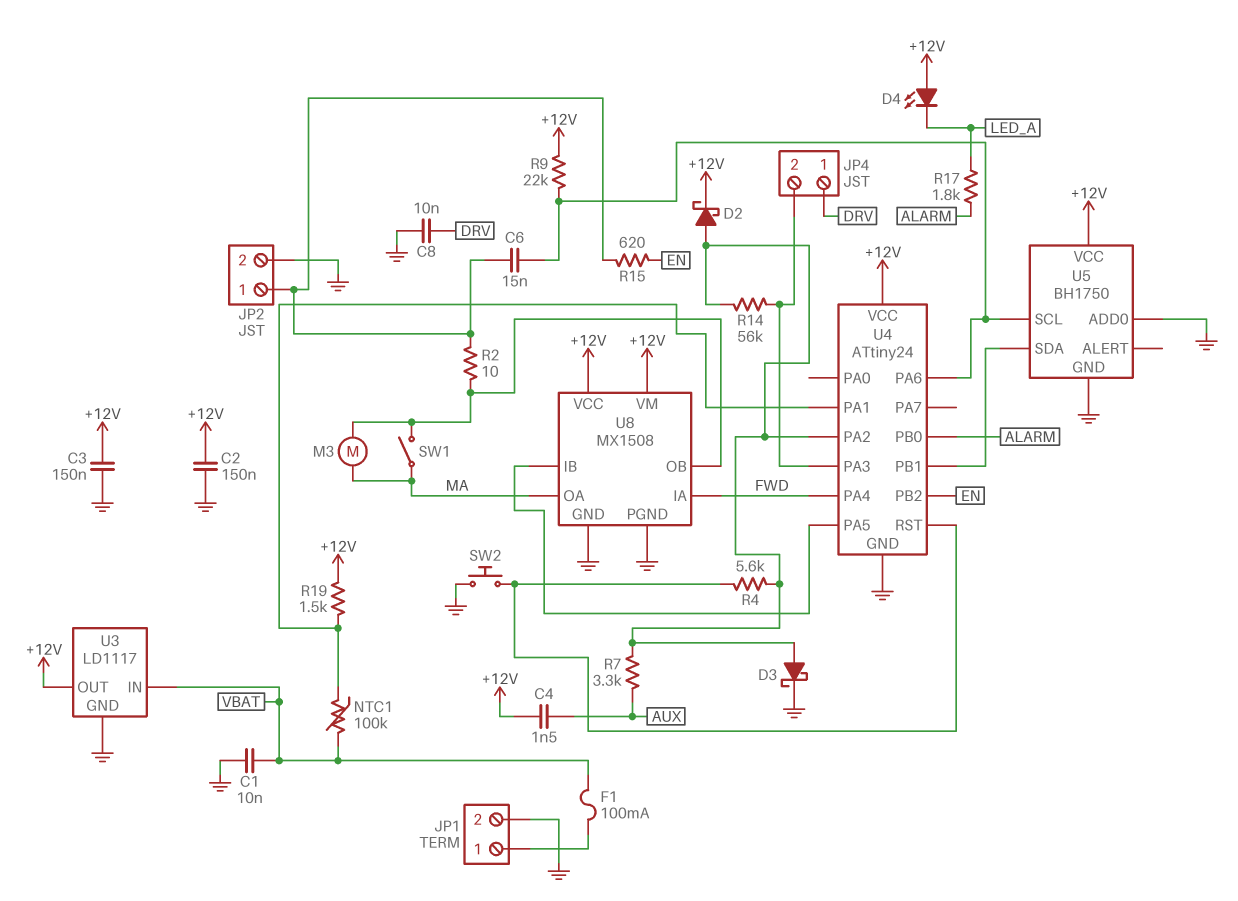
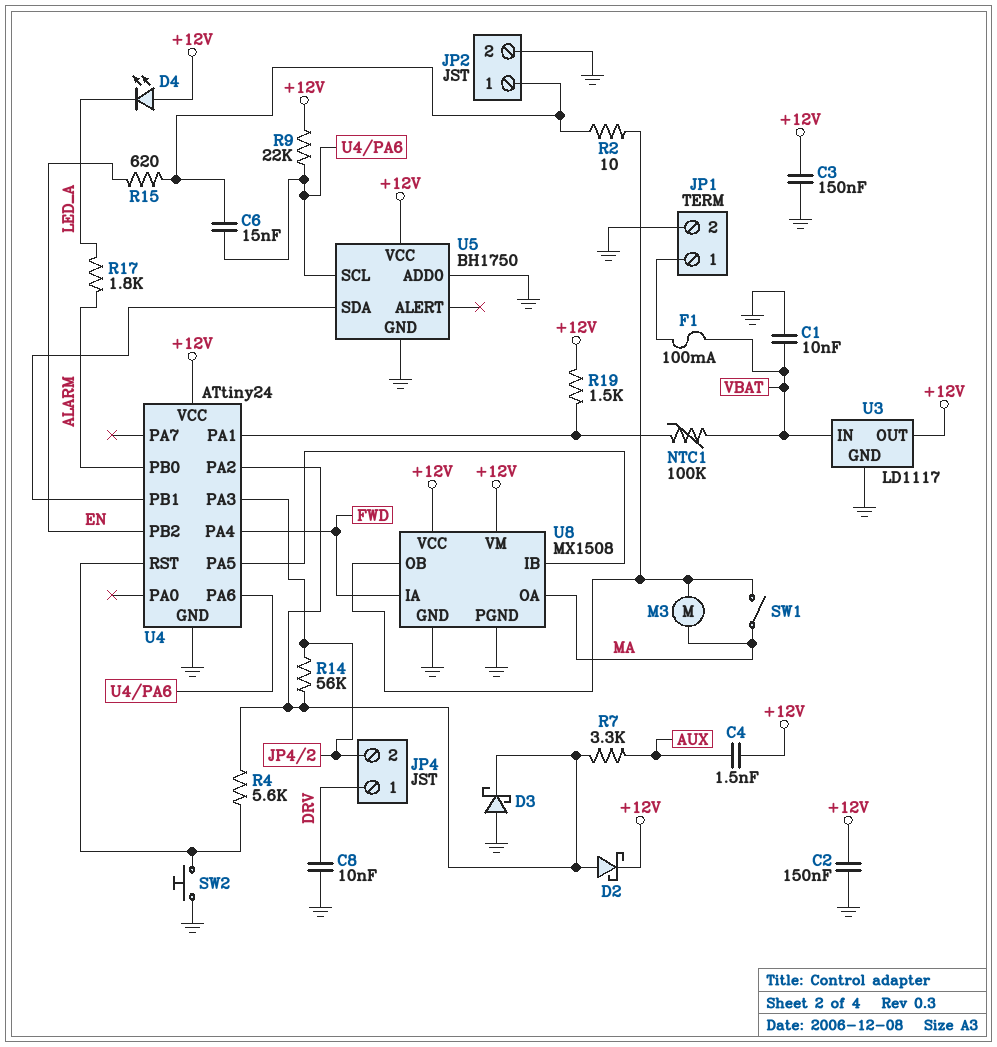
D3: schottky (A U4/PA2, K GND) -> schottky (A GND, K U4/PA2)

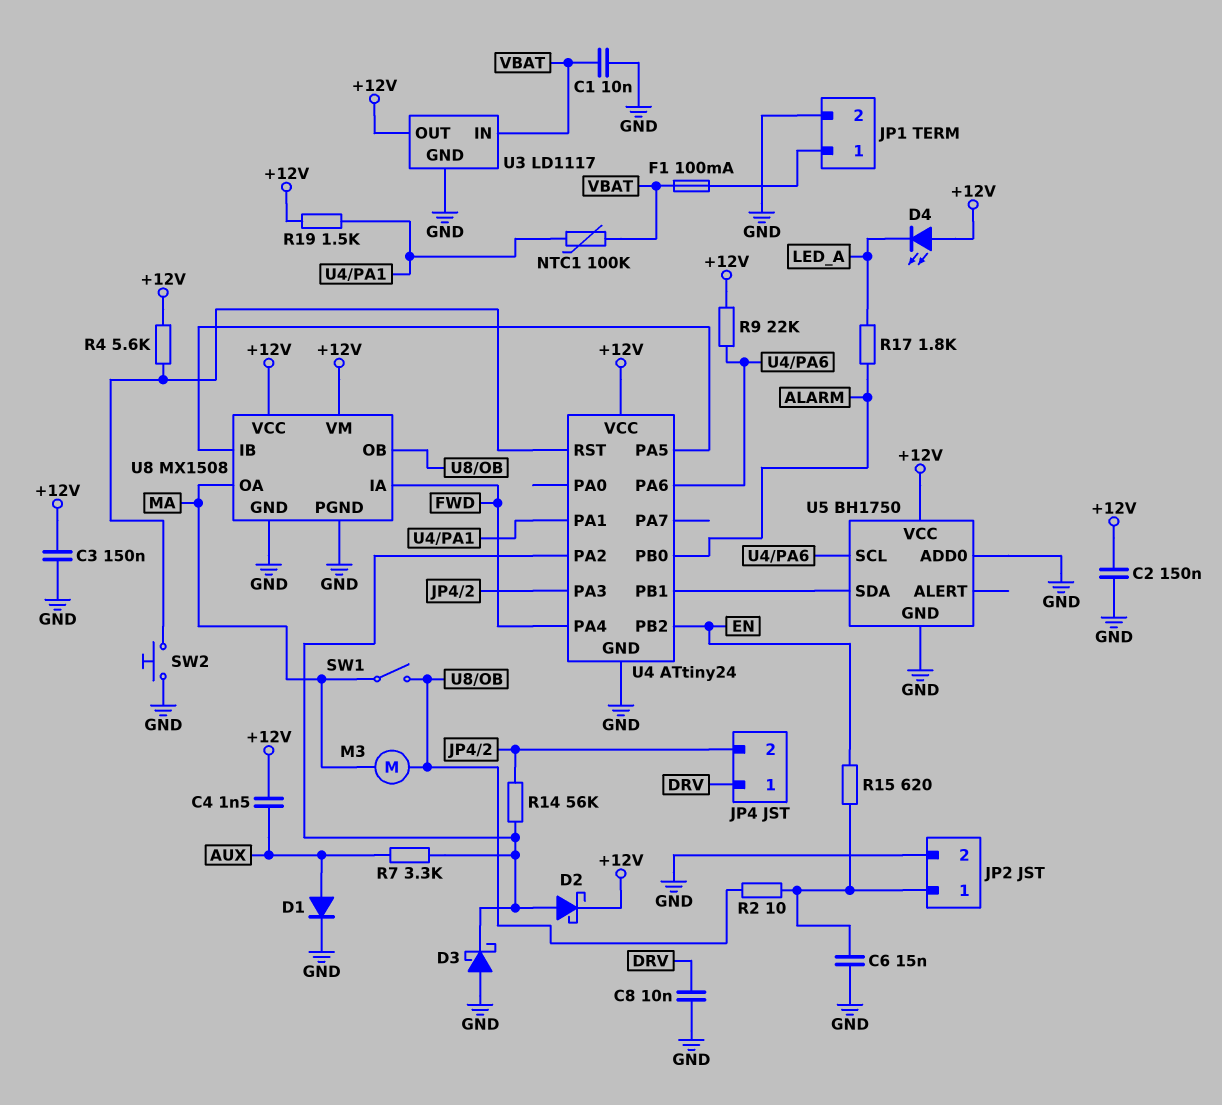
C6: 15nF (JP2/1, U4/PA6) -> 15nF (GND, JP2/1)
D1: none -> diode (A AUX, K GND)
R4: 5.6k (U4/PA2, U4/RST) -> 5.6k (+12V, U4/RST)

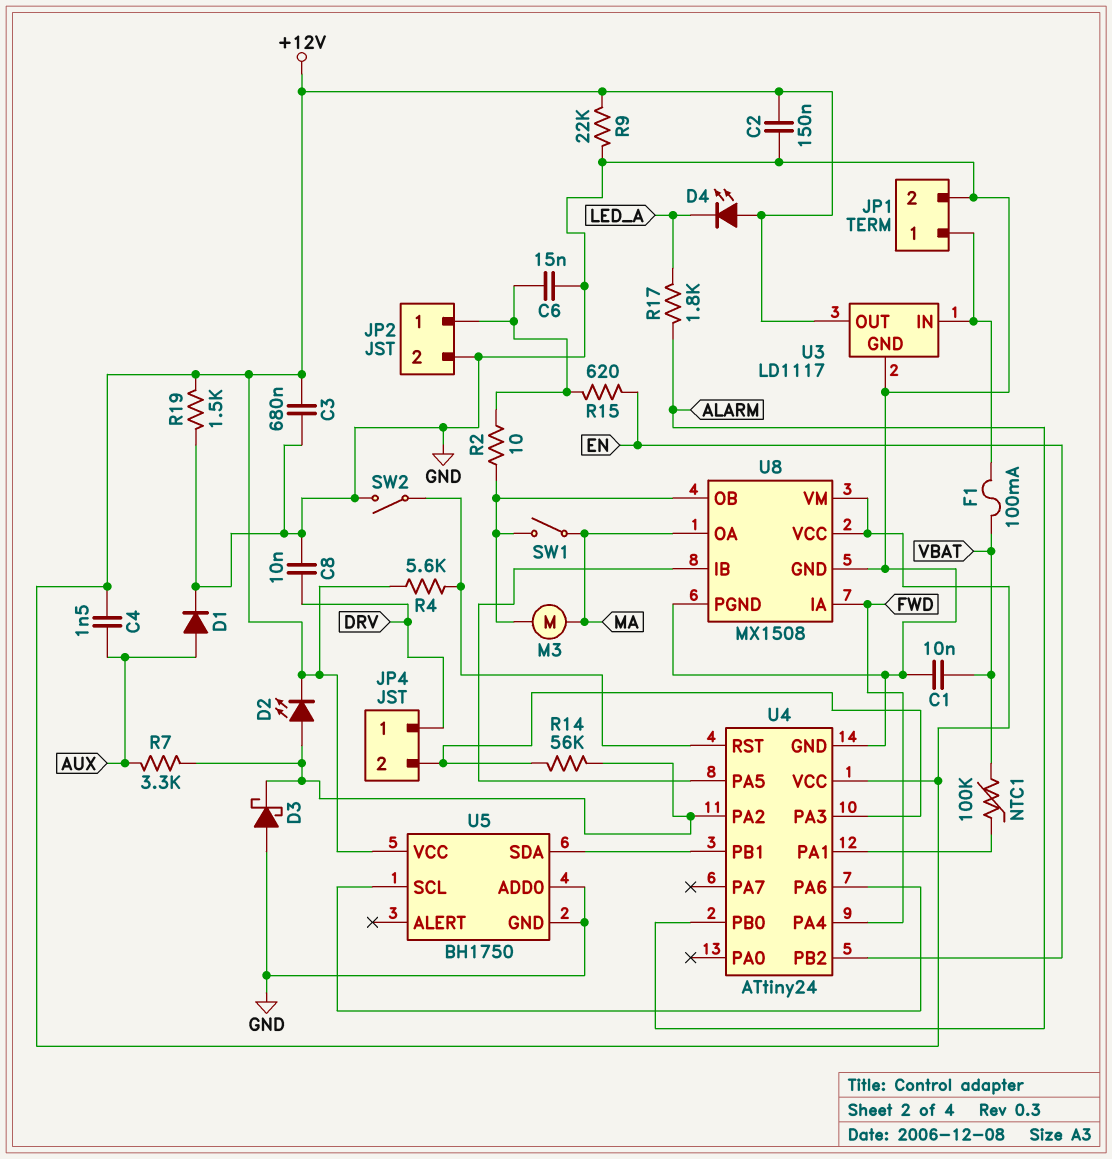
C3: 150nF (+12V, GND) -> 680nF (+12V, GND)
D2: schottky (A U4/PA2, K +12V) -> LED (A U4/PA2, K +12V)
R9: 22k (+12V, U4/PA6) -> 22k (+12V, GND)
R19: 1.5k (+12V, U4/PA1) -> 1.5k (+12V, GND)
SW2: button (GND, U4/RST) -> switch (GND, U4/RST)
U3 pin IN: VBAT -> JP1/1

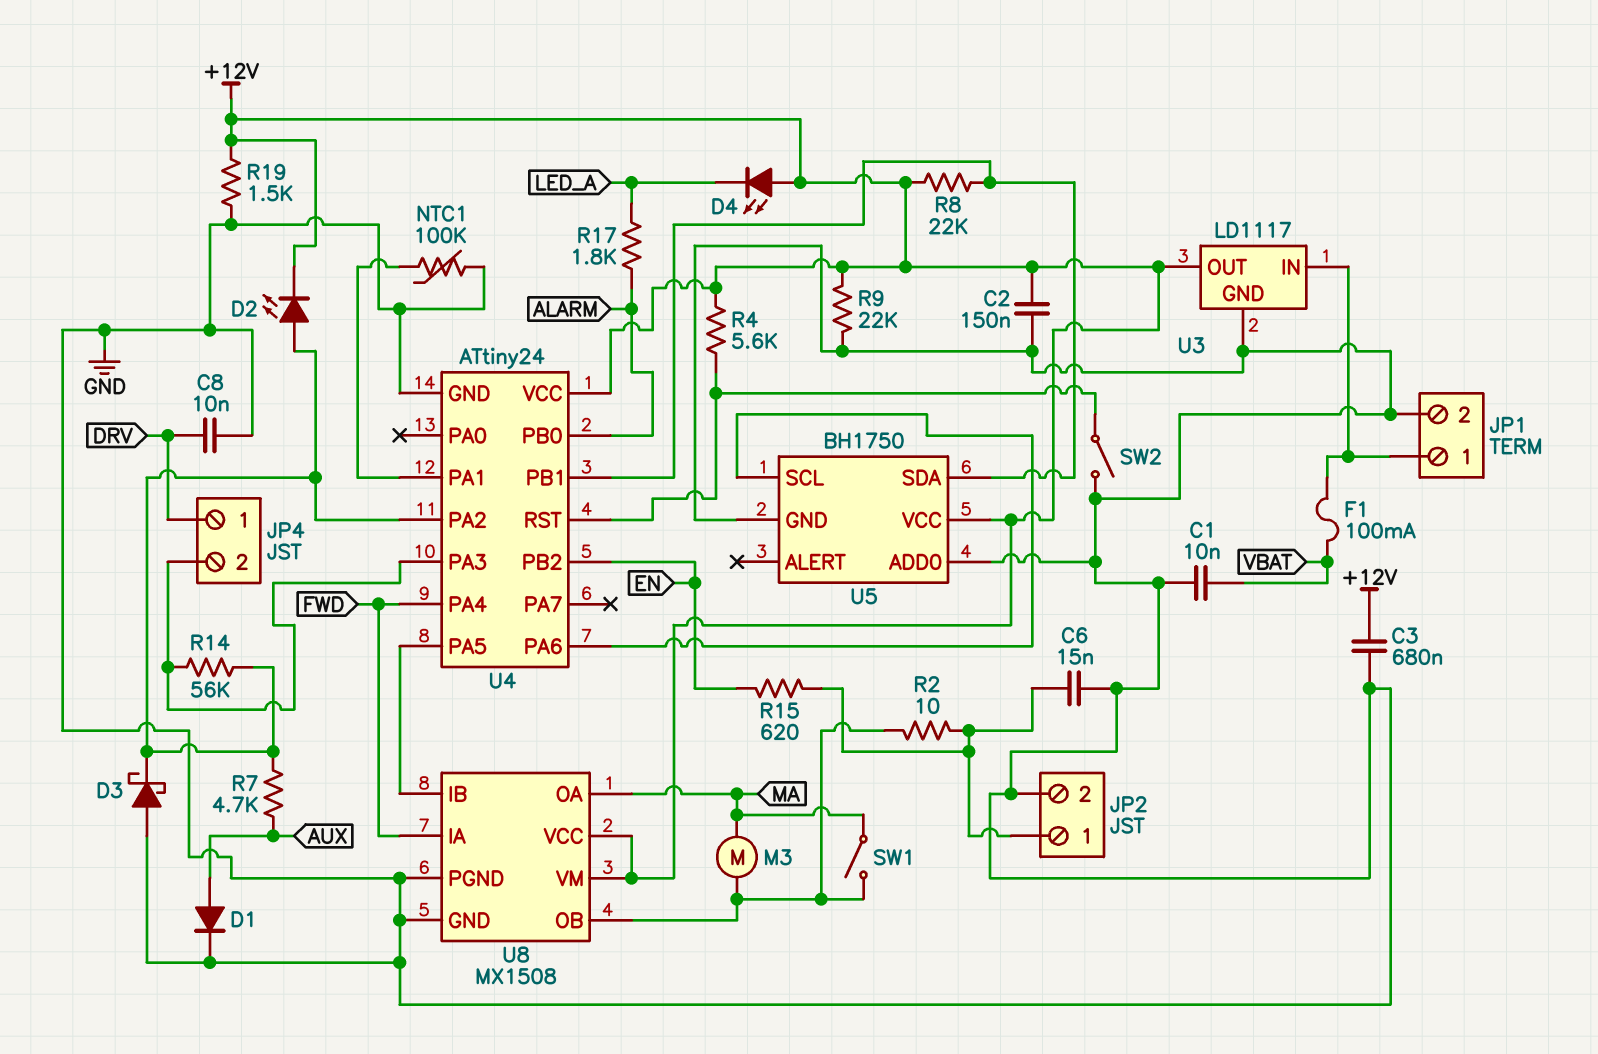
C4: 1.5nF (+12V, AUX) -> none
NTC1: 100k (U4/PA1, VBAT) -> 100k (GND, U4/PA1)
R7: 3.3k (AUX, U4/PA2) -> 4.7k (AUX, U4/PA2)
R8: none -> 22k (+12V, U4/PB1)

